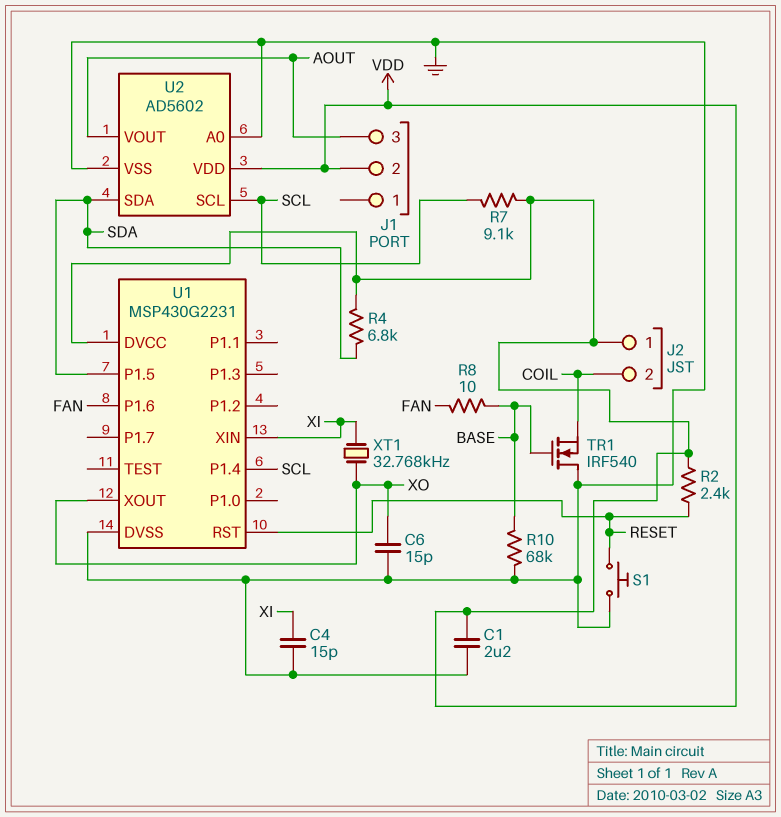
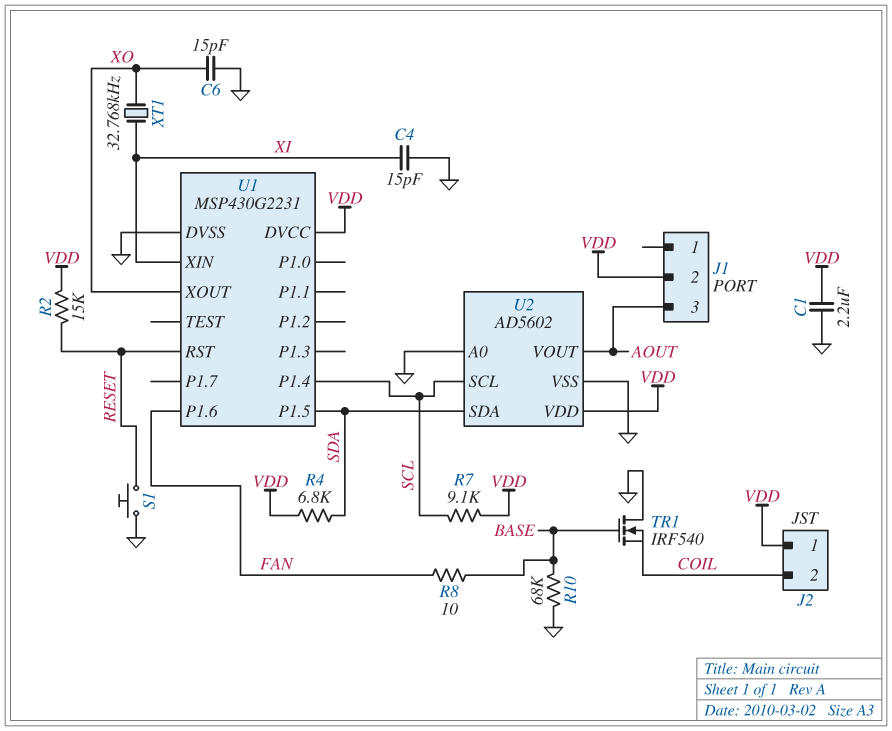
R2: 2.4k (RESET, VDD) -> 15k (RESET, VDD)

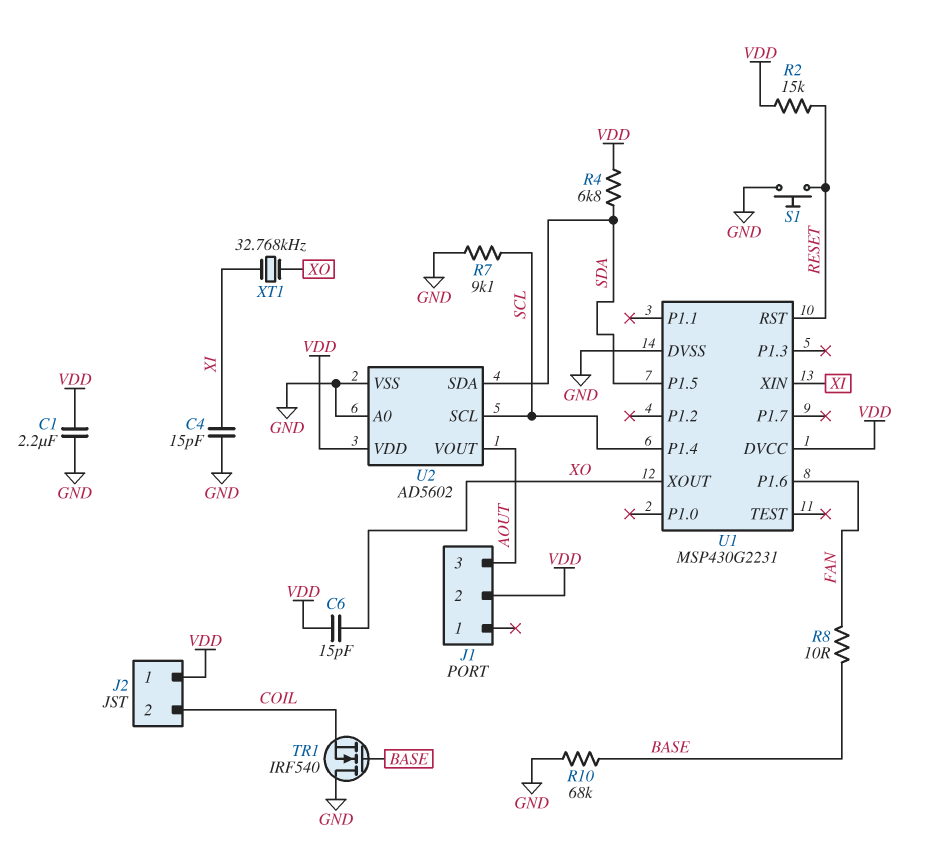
C6: 15pF (GND, XO) -> 15pF (VDD, XO)
R7: 9.1k (SCL, VDD) -> 9.1k (GND, SCL)

